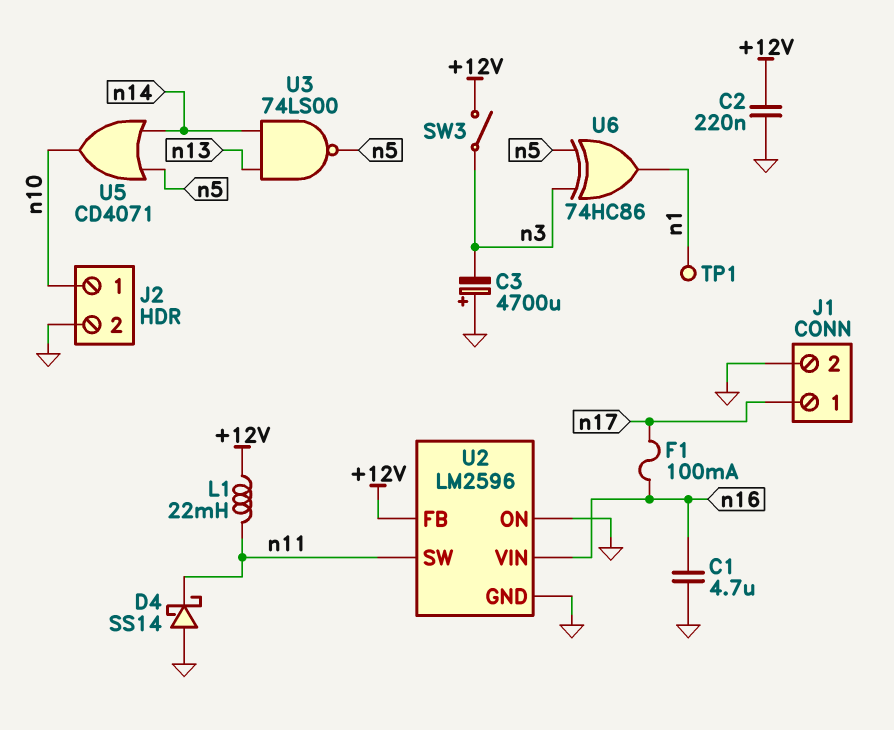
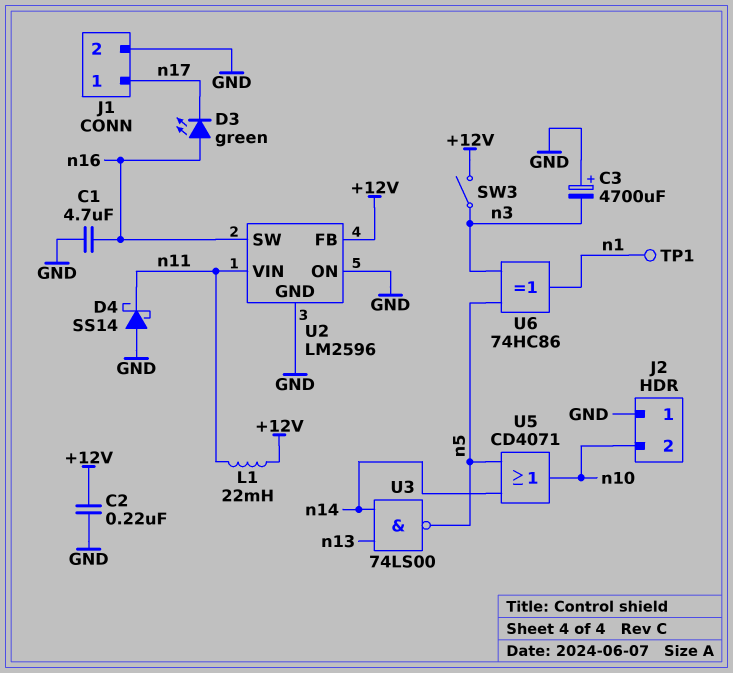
D3: none -> LED green (A n16, K n17)
F1: 100mA (n16, n17) -> none
J2 pin 1: n10 -> GND
J2 pin 2: GND -> n10
U2 pin SW: n11 -> n16
U2 pin VIN: n16 -> n11

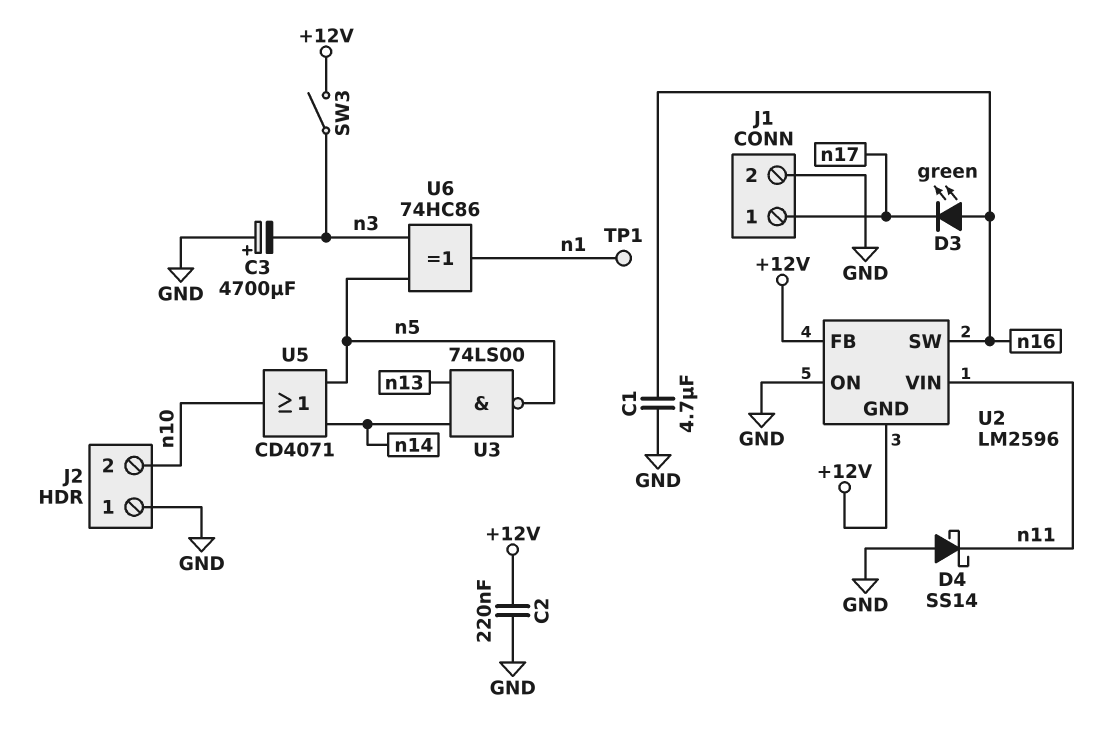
L1: 22mH (+12V, n11) -> none
U2 pin GND: GND -> +12V

